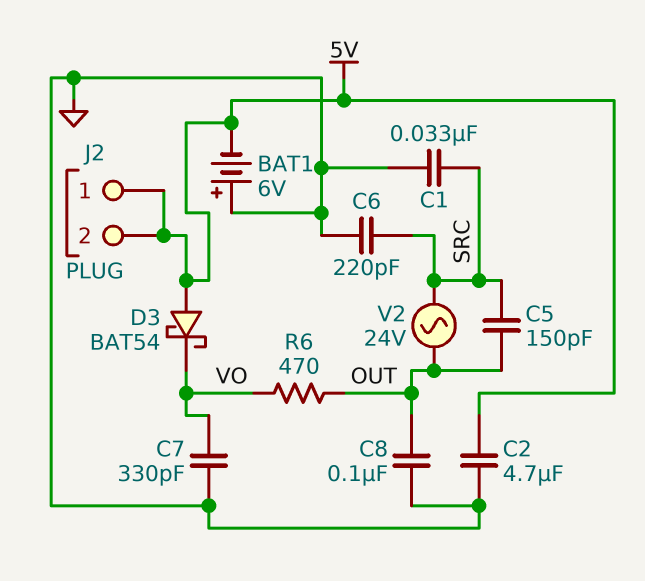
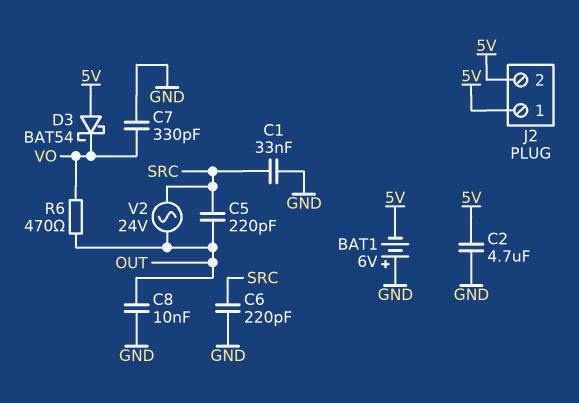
C5: 150pF (OUT, SRC) -> 220pF (OUT, SRC)
C8: 100nF (GND, OUT) -> 10nF (GND, OUT)

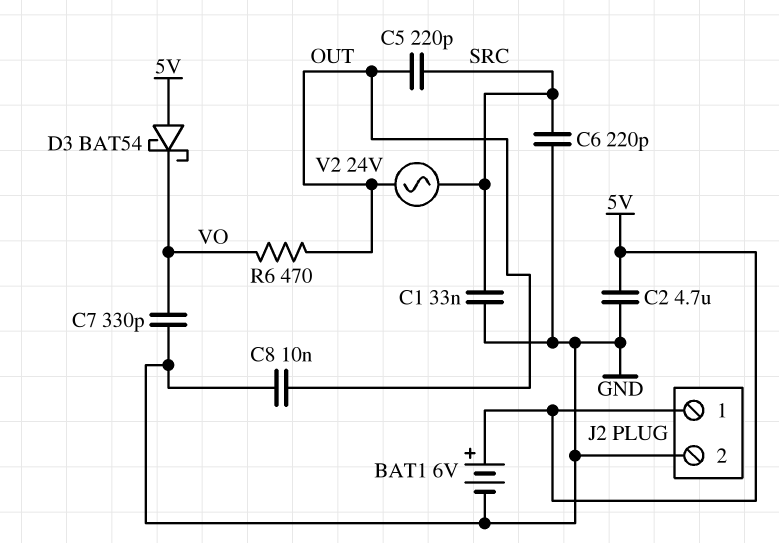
BAT1: 6V (plus GND, minus 5V) -> 6V (plus 5V, minus GND)
J2 pin 2: 5V -> GND

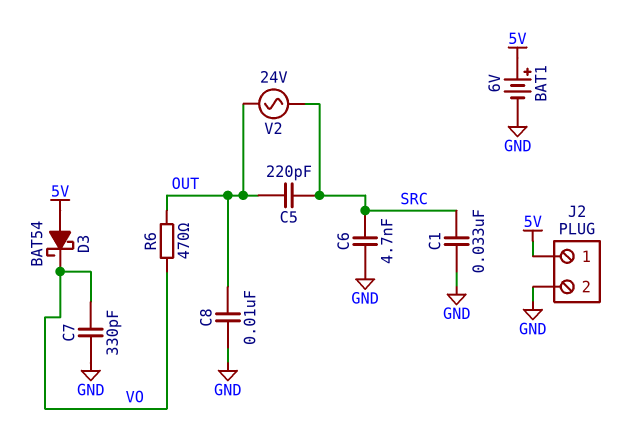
C2: 4.7uF (5V, GND) -> none
C6: 220pF (GND, SRC) -> 4.7nF (GND, SRC)

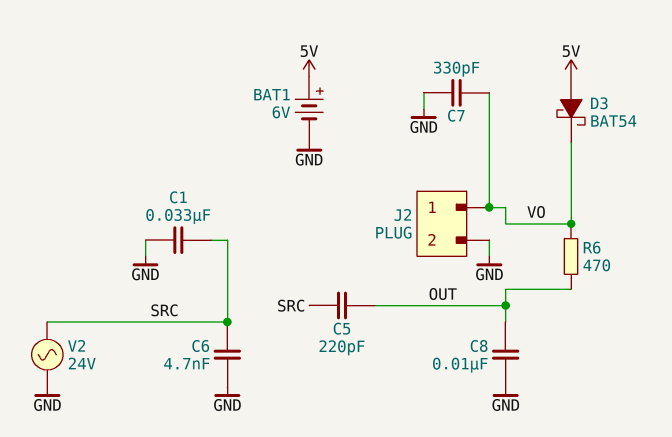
J2 pin 1: 5V -> VO
V2: AC 24V (OUT, SRC) -> AC 24V (GND, SRC)

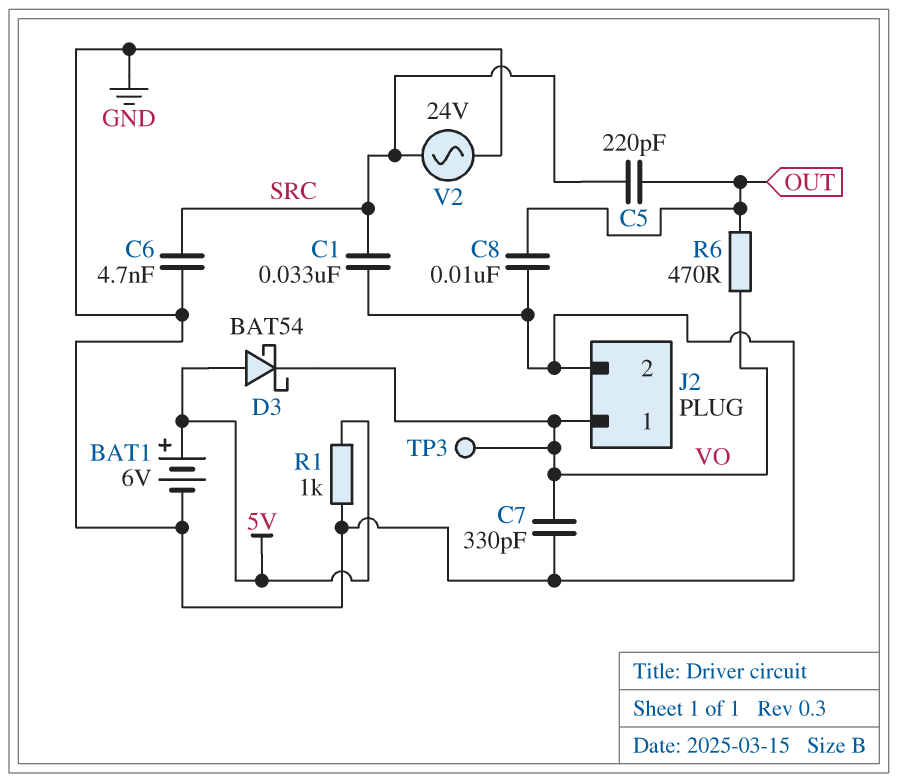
R1: none -> 1k (5V, GND)
TP3: none -> test point (VO)

